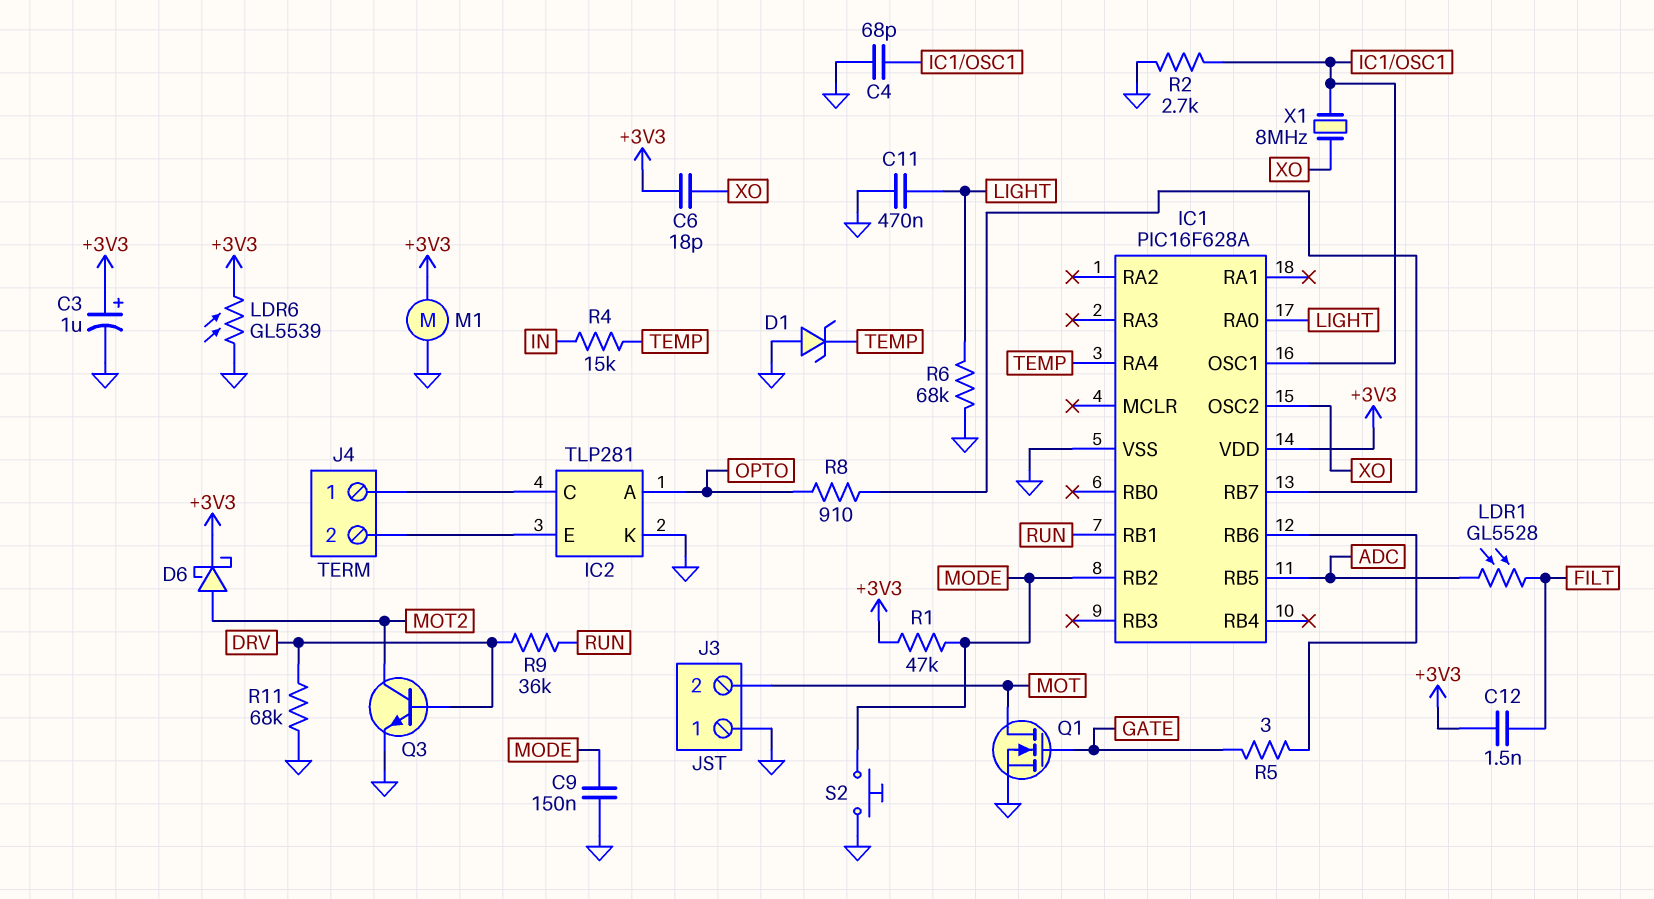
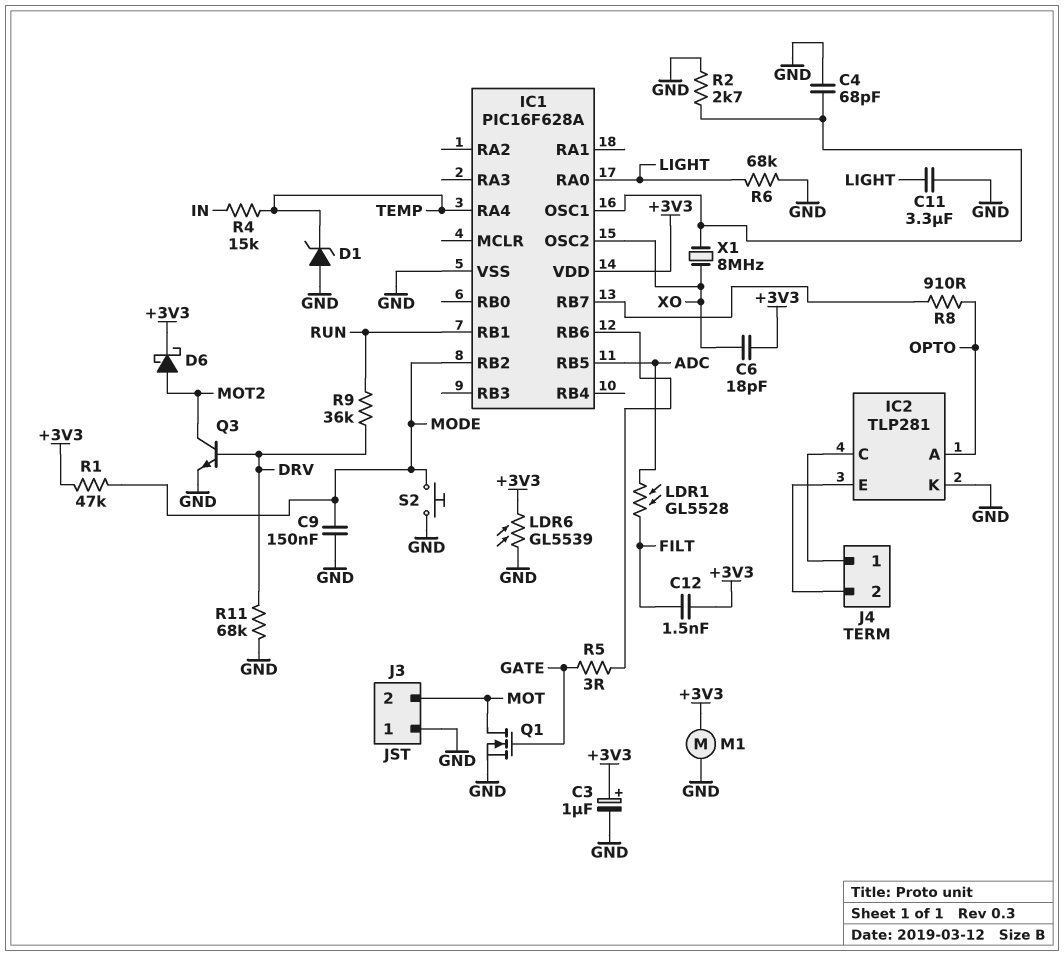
C11: 470nF (GND, LIGHT) -> 3.3uF (GND, LIGHT)

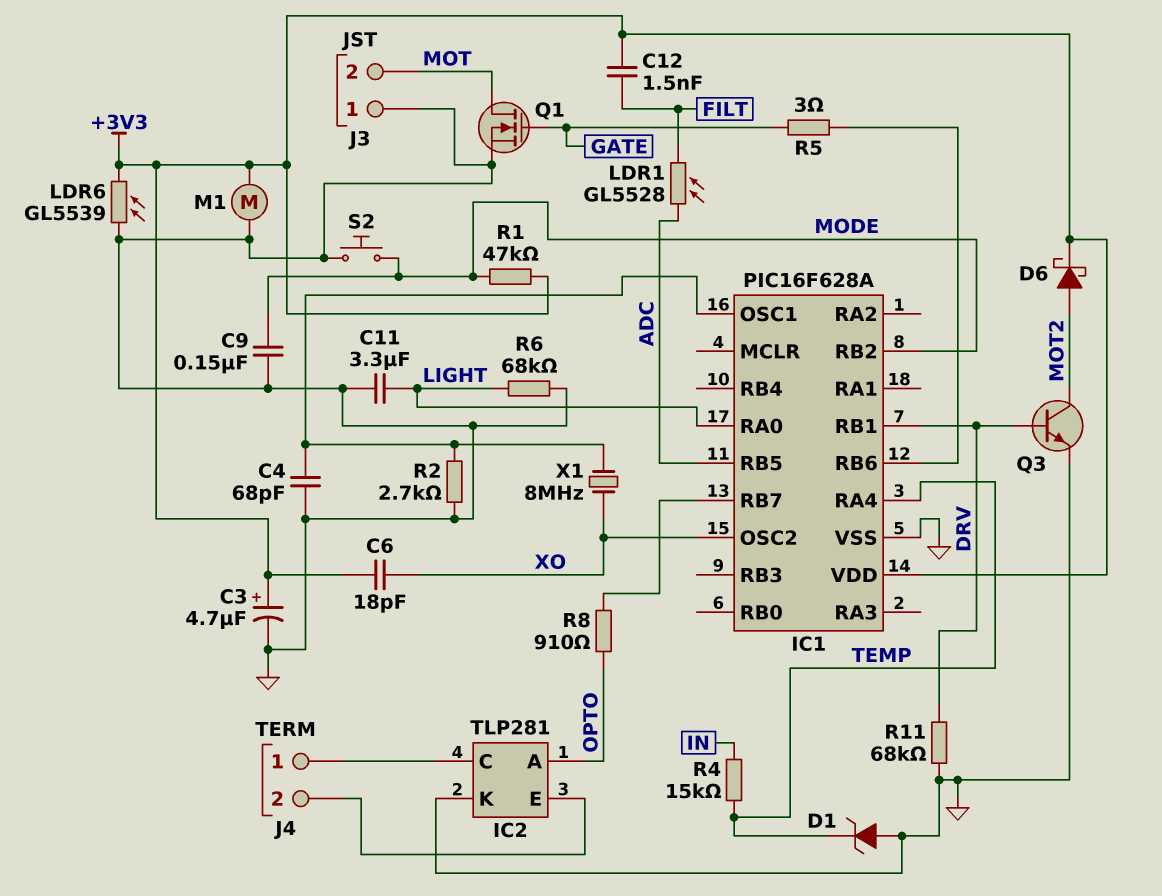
C3: 1uF (plus +3V3, minus GND) -> 4.7uF (plus +3V3, minus GND)
IC1 pin RB1: RUN -> DRV
R9: 36k (DRV, RUN) -> none

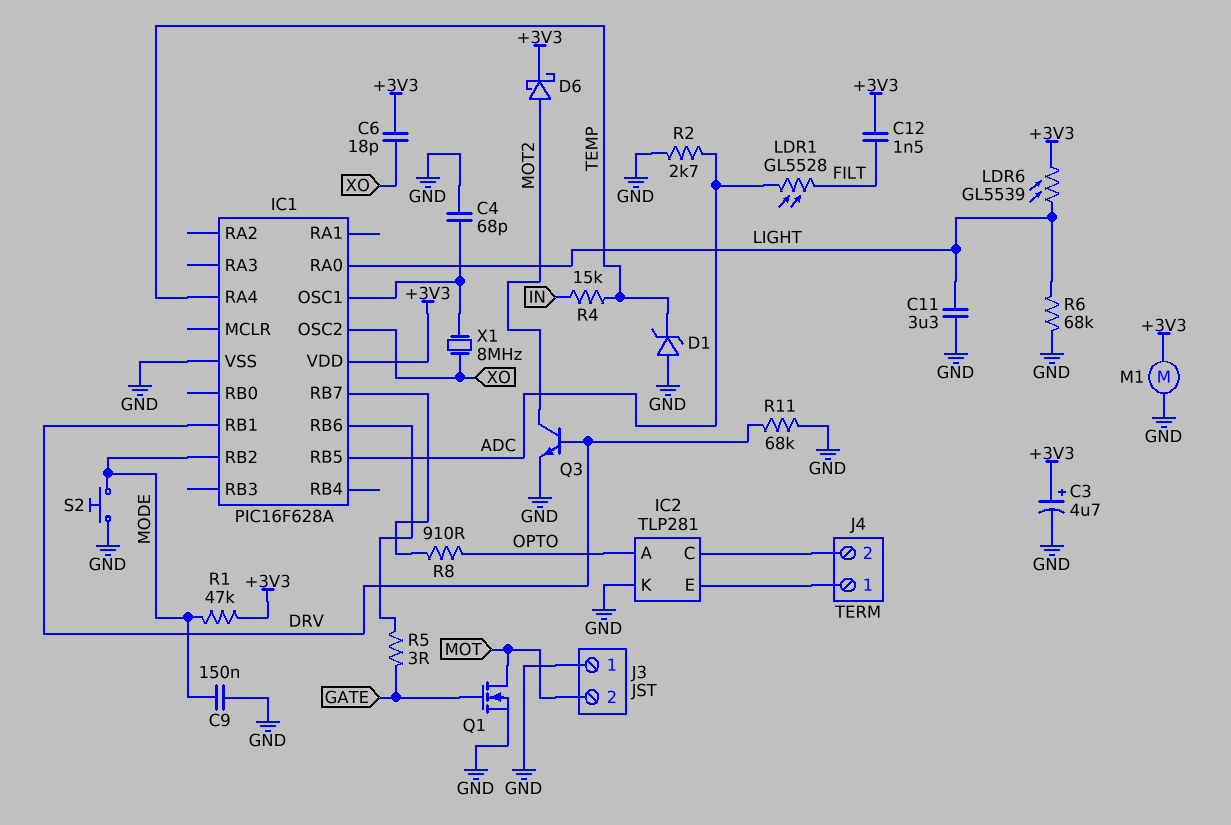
J4 pin 1: IC2/C -> IC2/E
J4 pin 2: IC2/E -> IC2/C
LDR6: GL5539 (+3V3, GND) -> GL5539 (+3V3, LIGHT)
R2: 2.7k (GND, IC1/OSC1) -> 2.7k (ADC, GND)

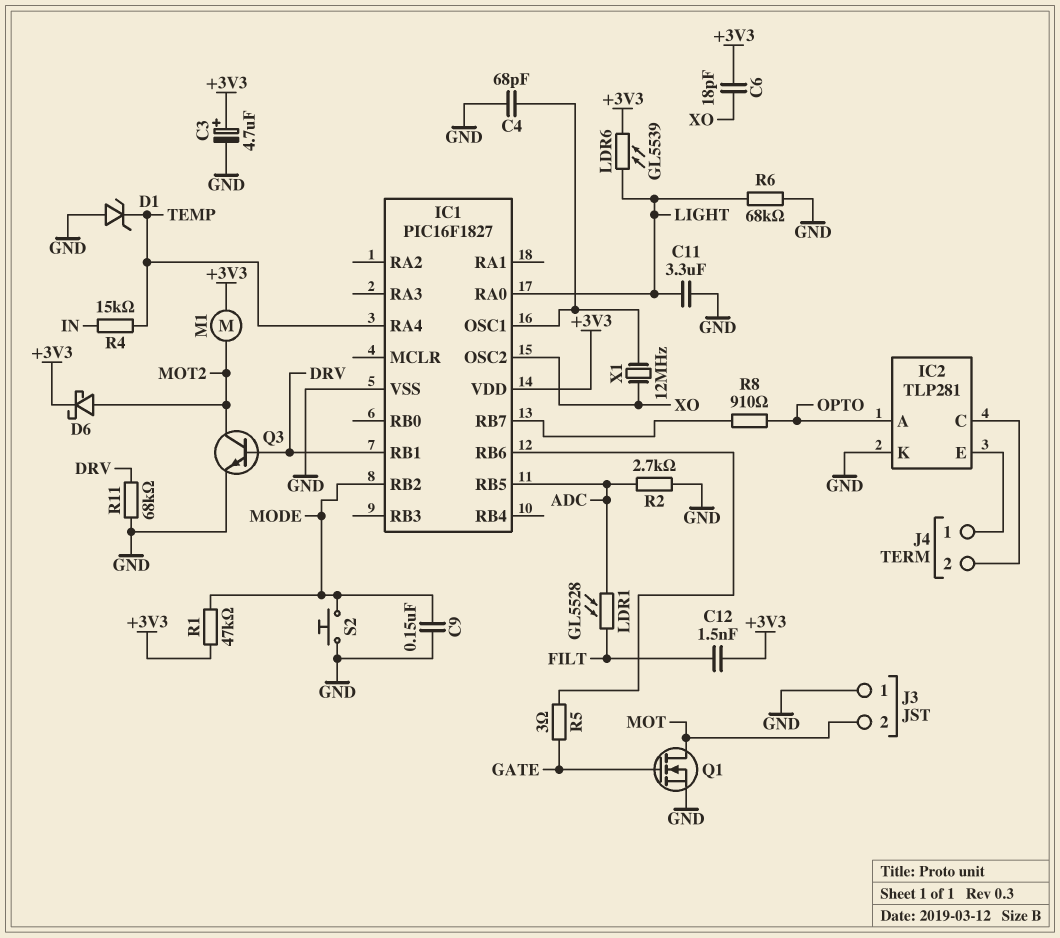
IC1: PIC16F628A -> PIC16F1827
M1: motor (+3V3, GND) -> motor (+3V3, MOT2)
X1: 8MHz (IC1/OSC1, XO) -> 12MHz (IC1/OSC1, XO)

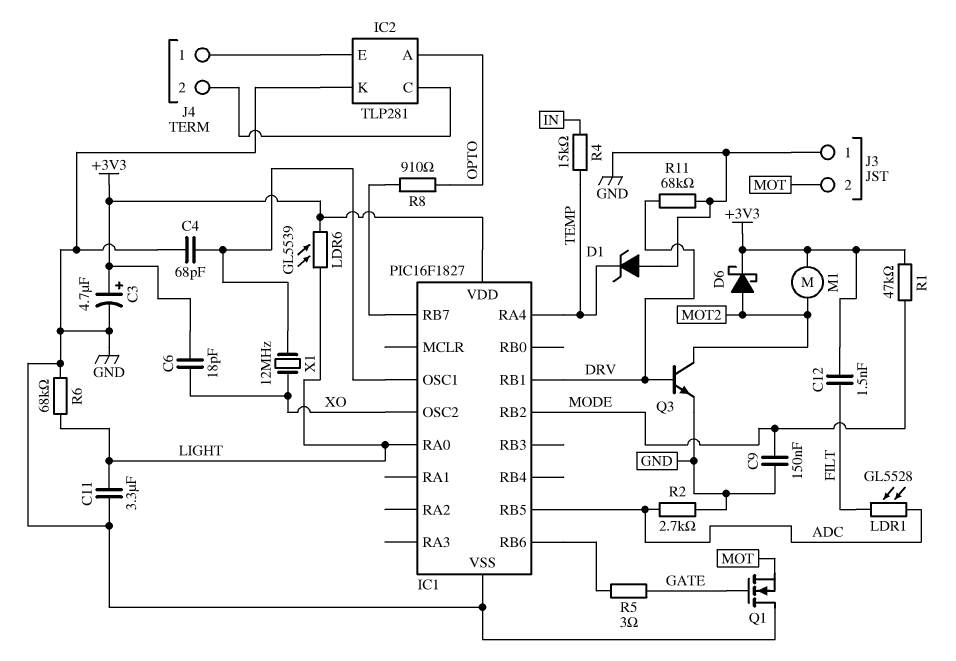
Q1: NMOS (G GATE, D MOT, S GND) -> NMOS (G GATE, D GND, S MOT)
S2: button (GND, MODE) -> none

